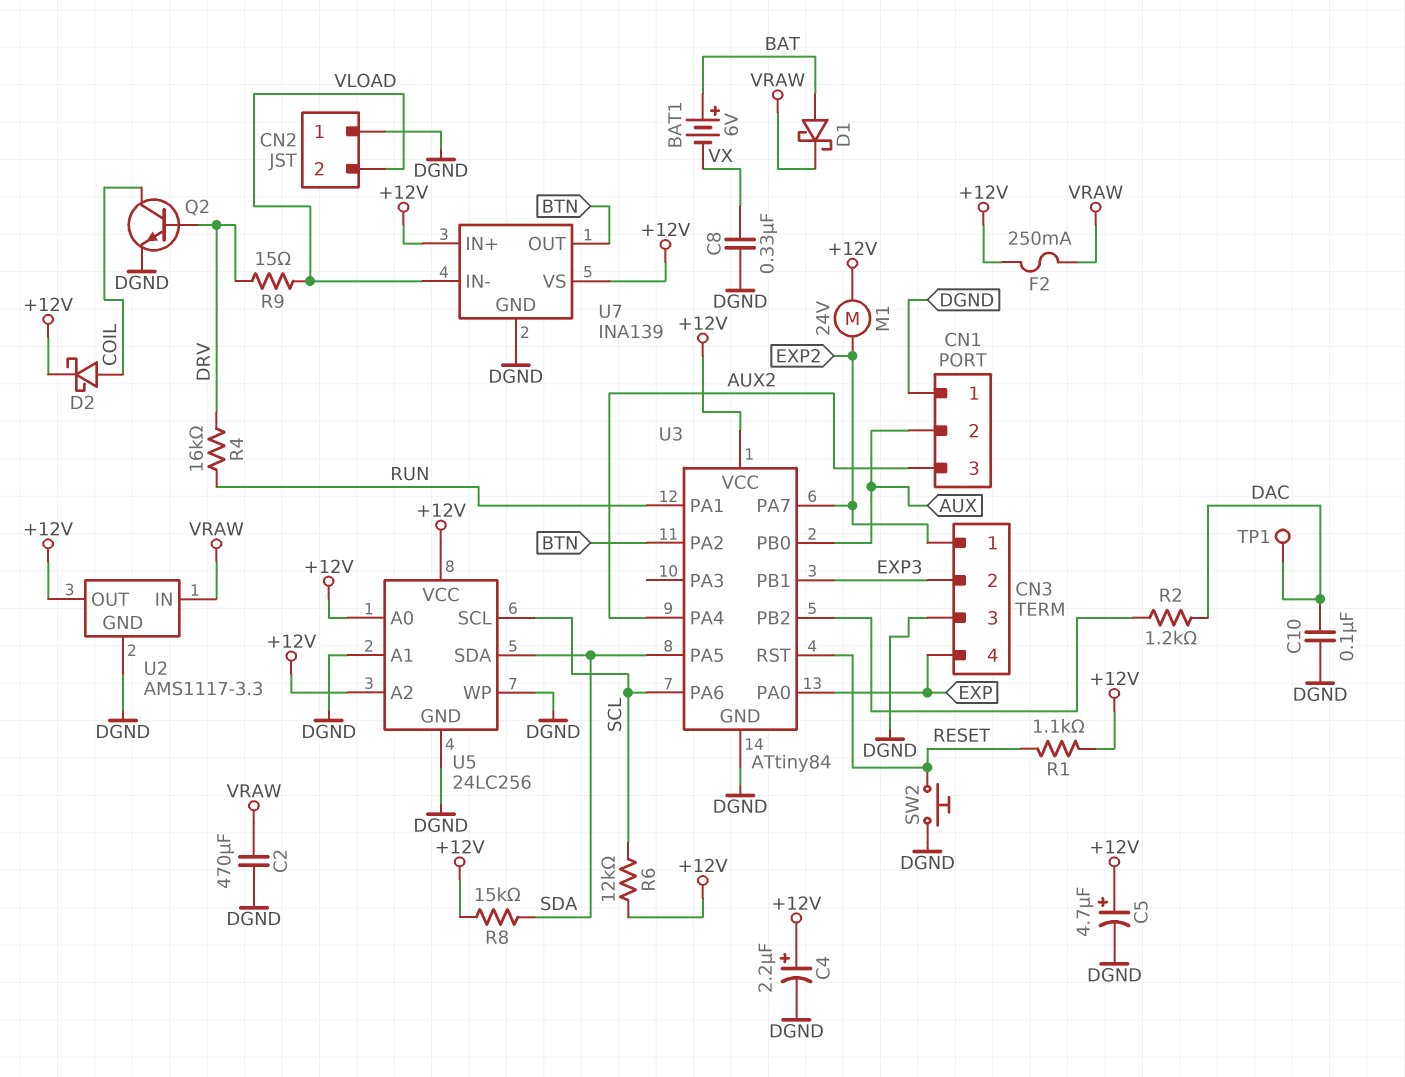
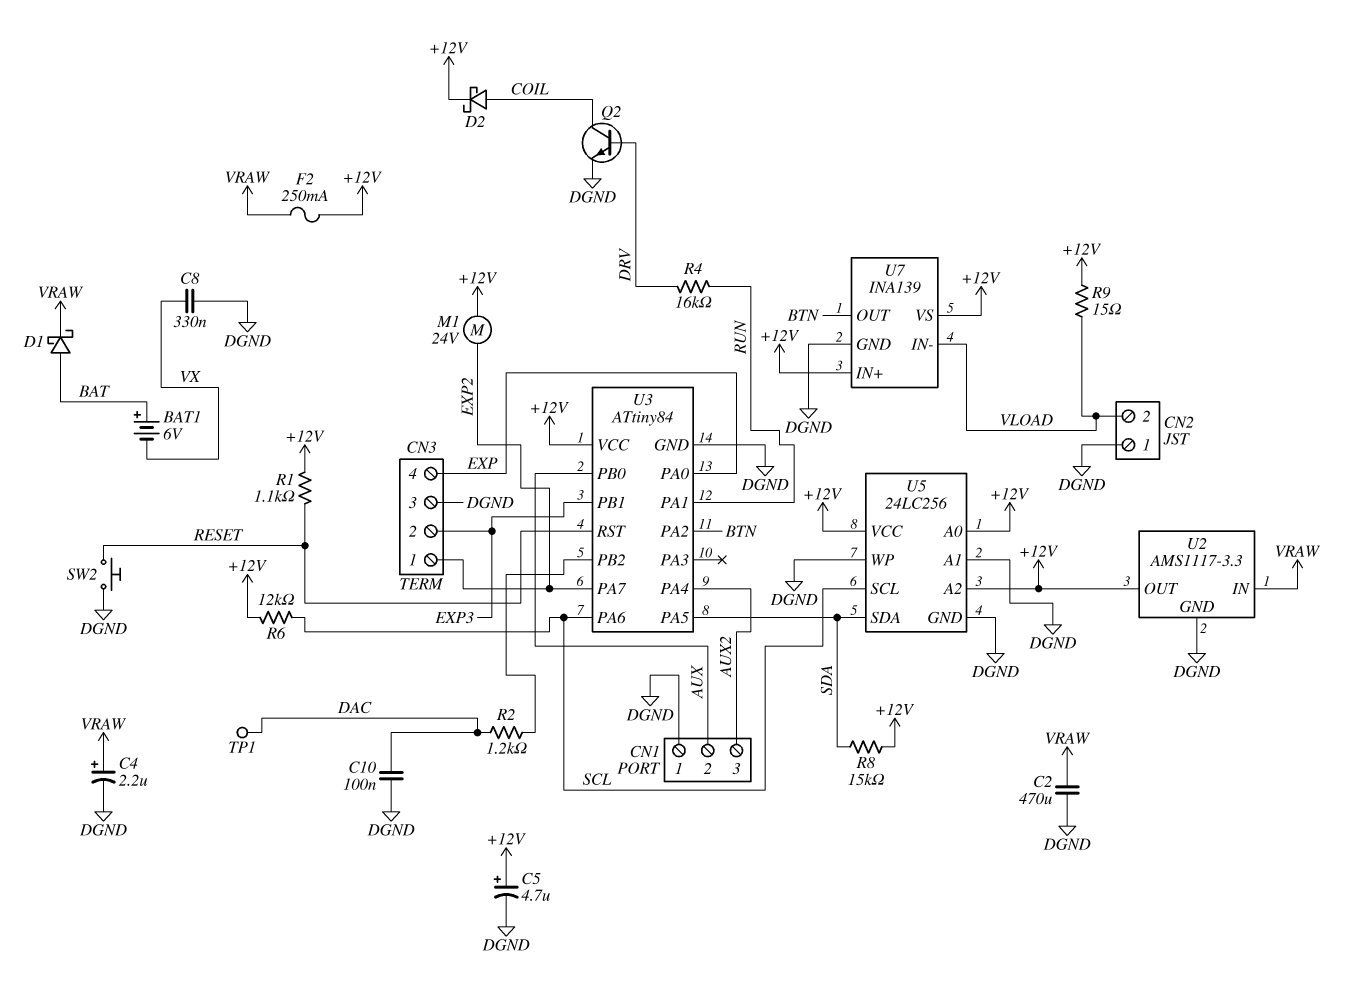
C4: 2.2uF (plus +12V, minus DGND) -> 2.2uF (plus VRAW, minus DGND)
R9: 15 (DRV, VLOAD) -> 15 (+12V, VLOAD)

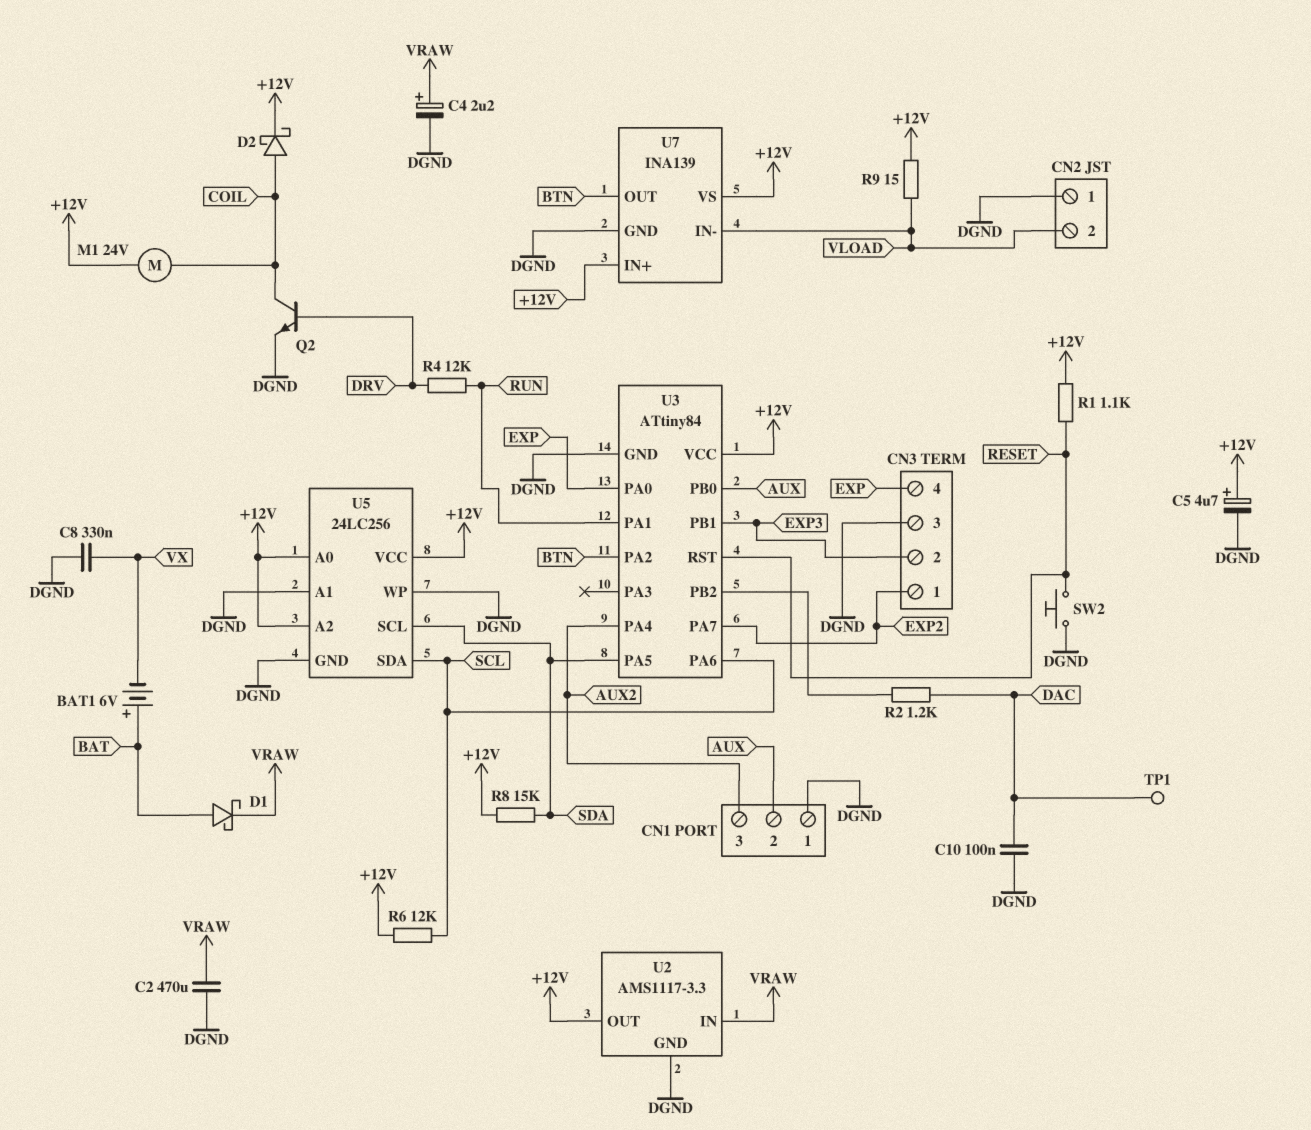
F2: 250mA (+12V, VRAW) -> none
M1: motor 24V (+12V, EXP2) -> motor 24V (+12V, COIL)
R4: 16k (DRV, RUN) -> 12k (DRV, RUN)
U5 pin SCL: SCL -> SDA
U5 pin SDA: SDA -> SCL

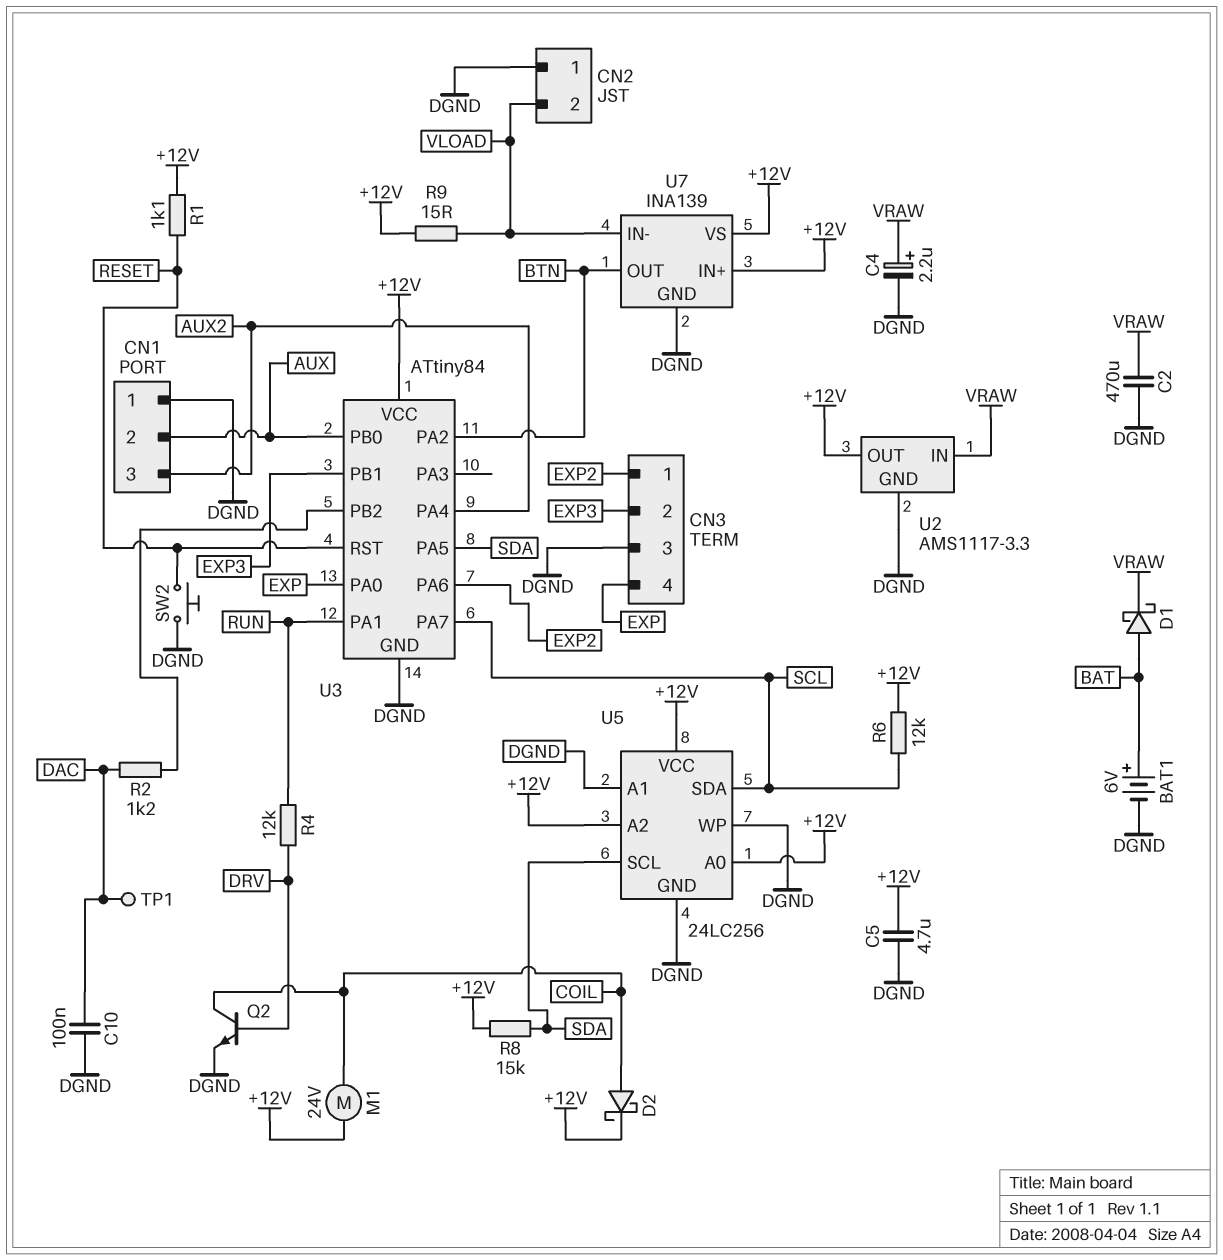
BAT1: 6V (plus BAT, minus VX) -> 6V (plus BAT, minus DGND)
C5: 4.7uF (plus +12V, minus DGND) -> 4.7uF (+12V, DGND)
C8: 330nF (DGND, VX) -> none
U3 pin PA6: SCL -> EXP2
U3 pin PA7: EXP2 -> SCL

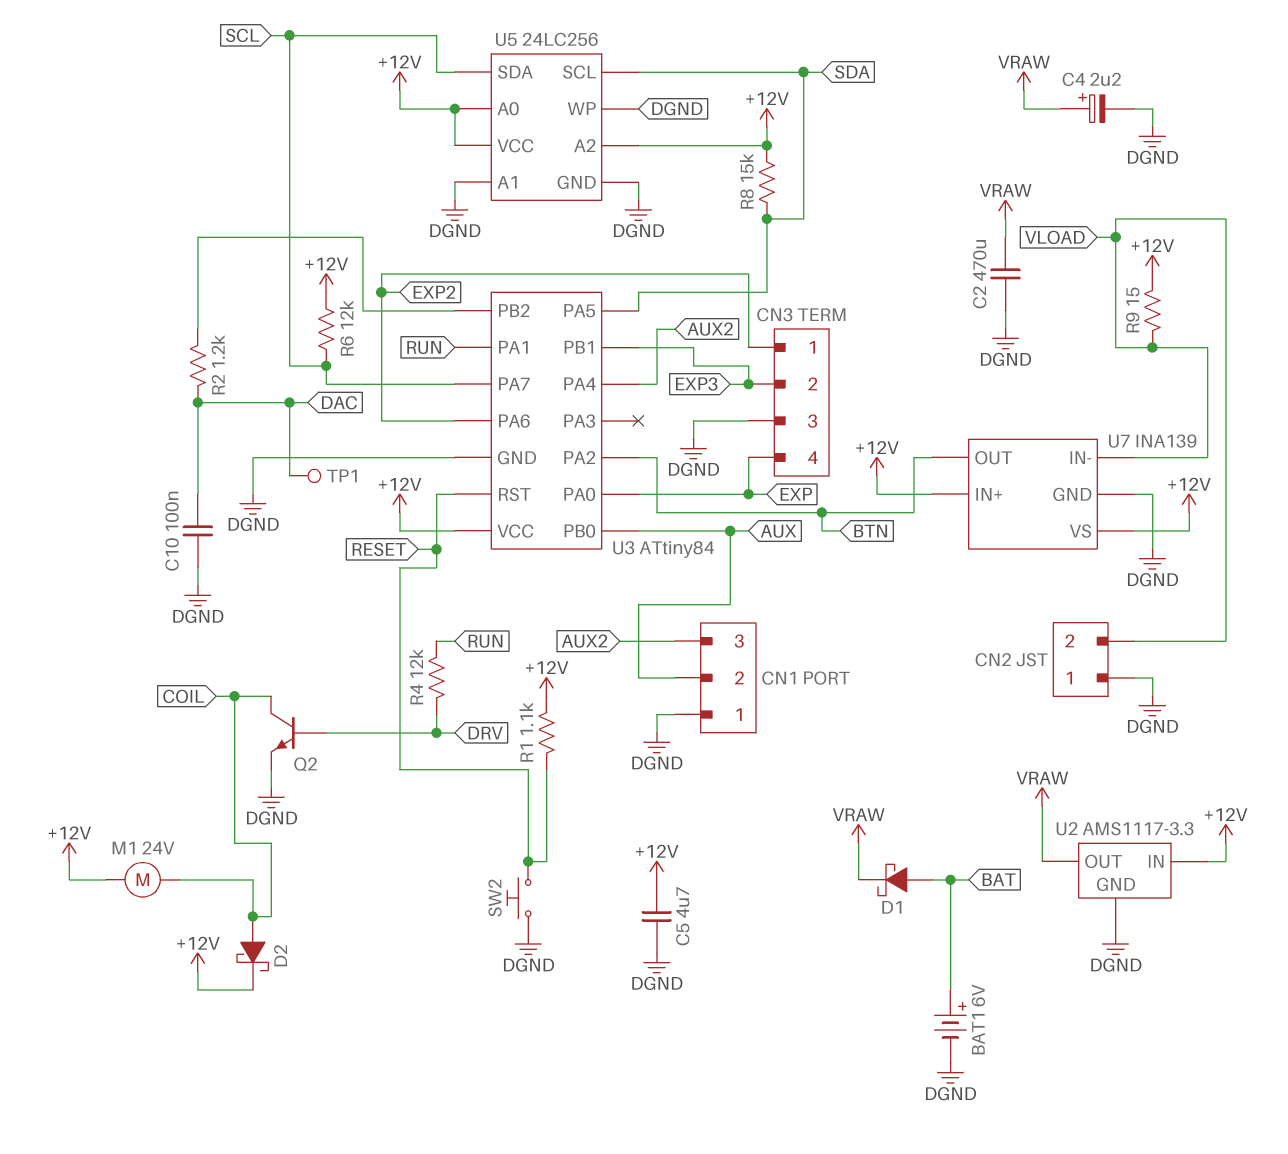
U2 pin IN: VRAW -> +12V
U2 pin OUT: +12V -> VRAW

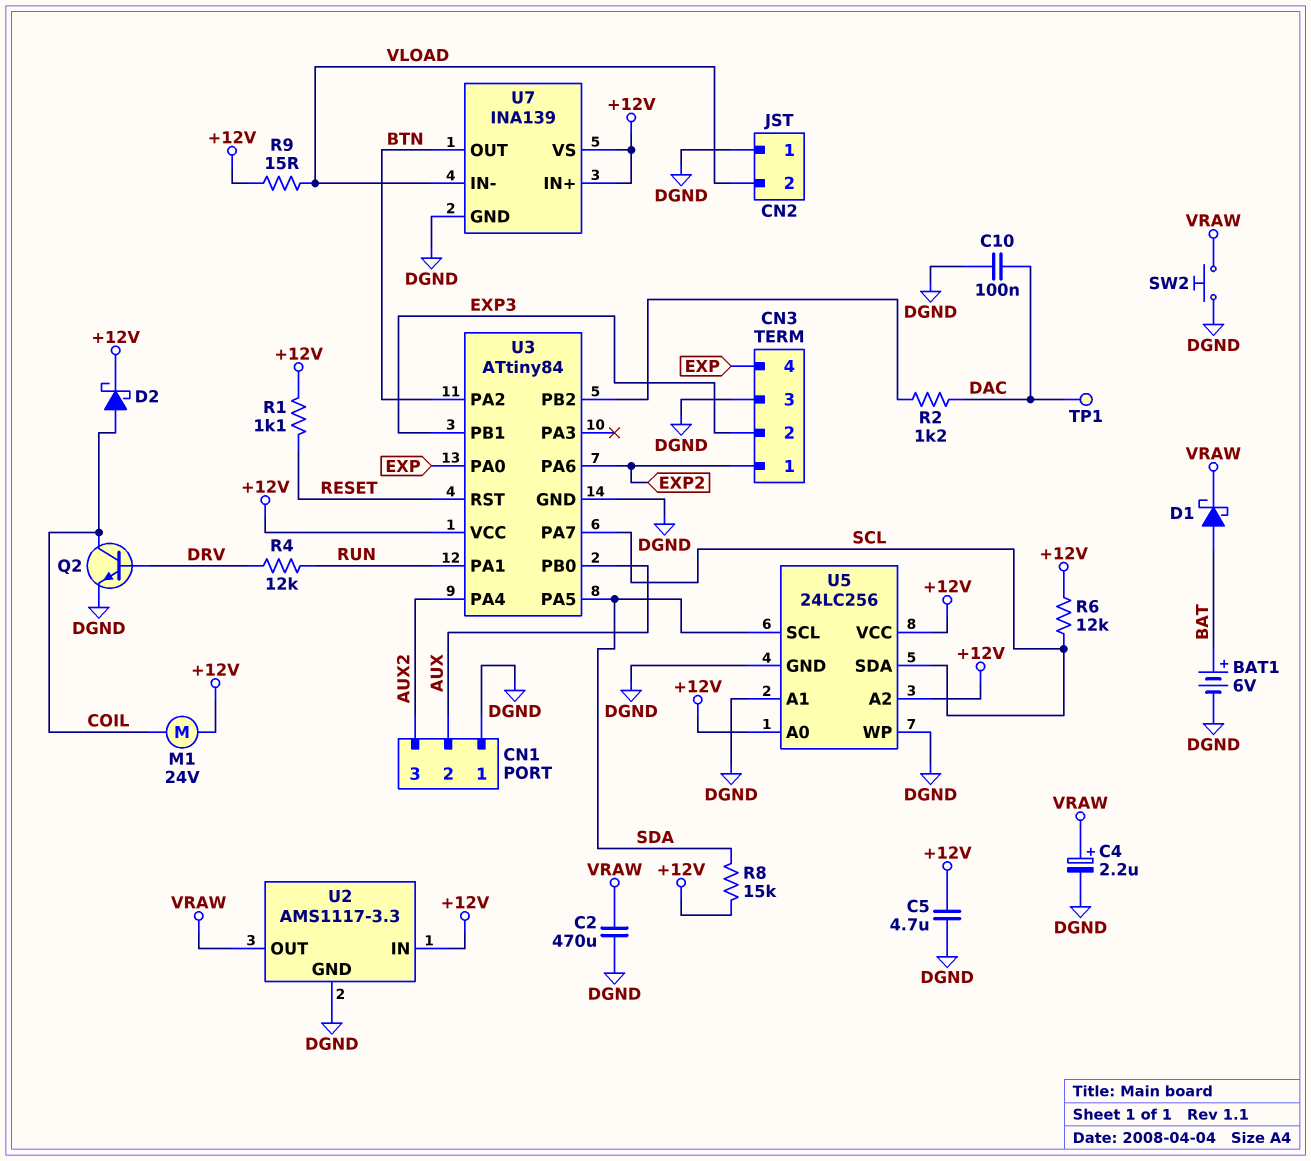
SW2: button (DGND, RESET) -> button (DGND, VRAW)

